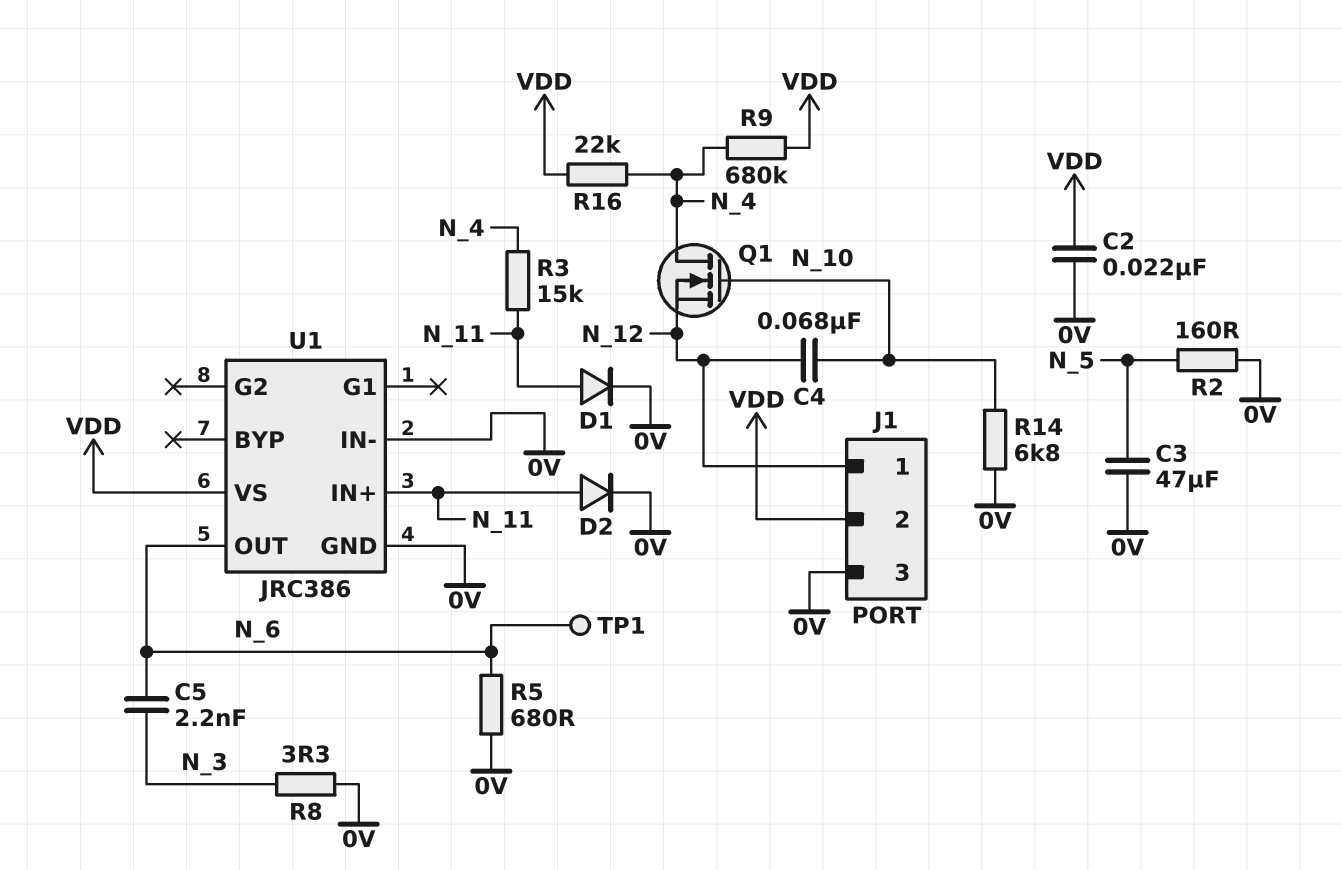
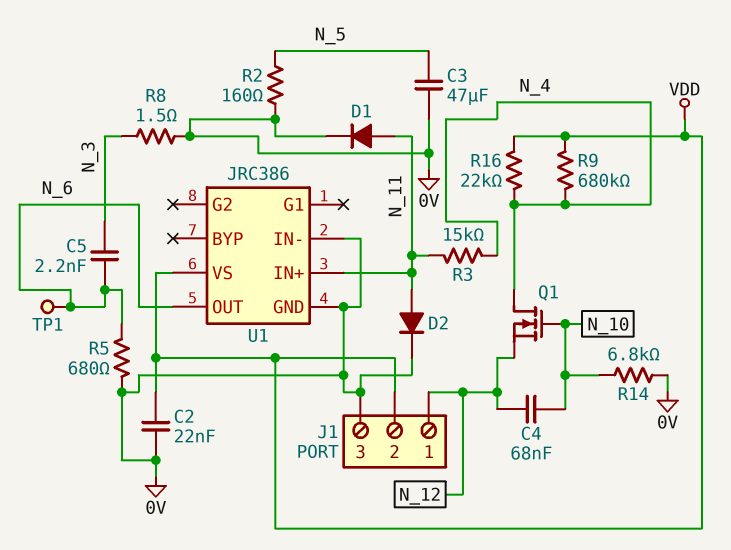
R8: 3.3 (0V, N_3) -> 1.5 (0V, N_3)

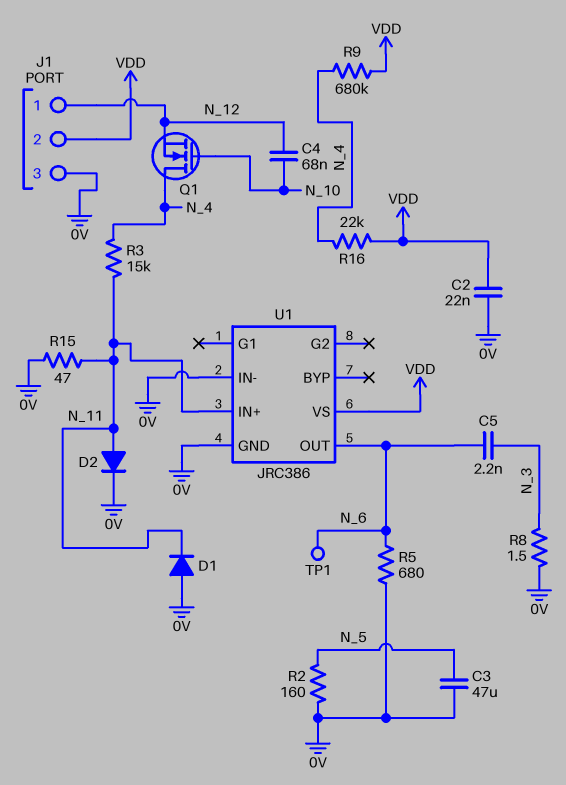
D1: diode (A N_11, K 0V) -> diode (A 0V, K N_11)
R14: 6.8k (0V, N_10) -> none
R15: none -> 47 (0V, N_11)

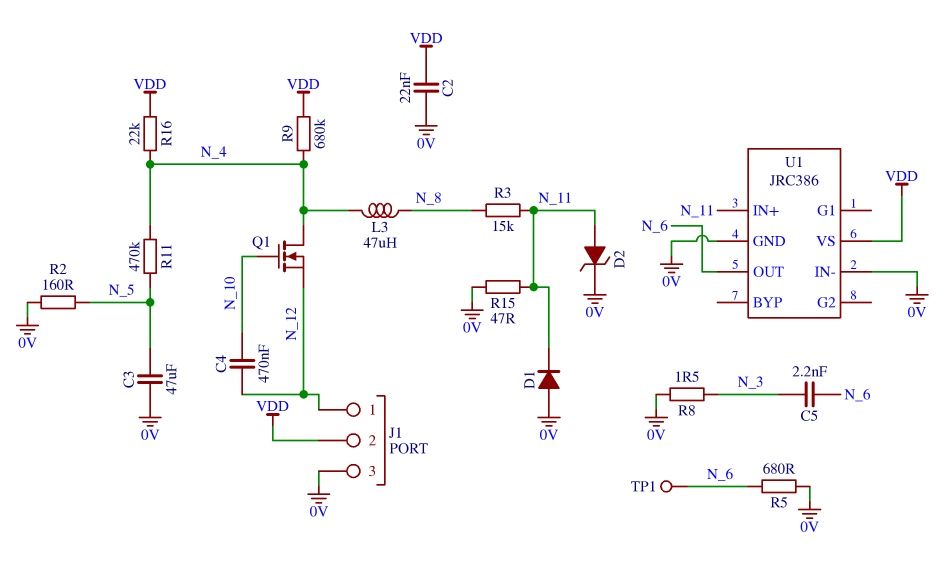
C4: 68nF (N_10, N_12) -> 470nF (N_10, N_12)
D2: diode (A N_11, K 0V) -> zener (A N_11, K 0V)
L3: none -> 47uH (N_4, N_8)
R3: 15k (N_4, N_11) -> 15k (N_8, N_11)
R11: none -> 470k (N_4, N_5)

